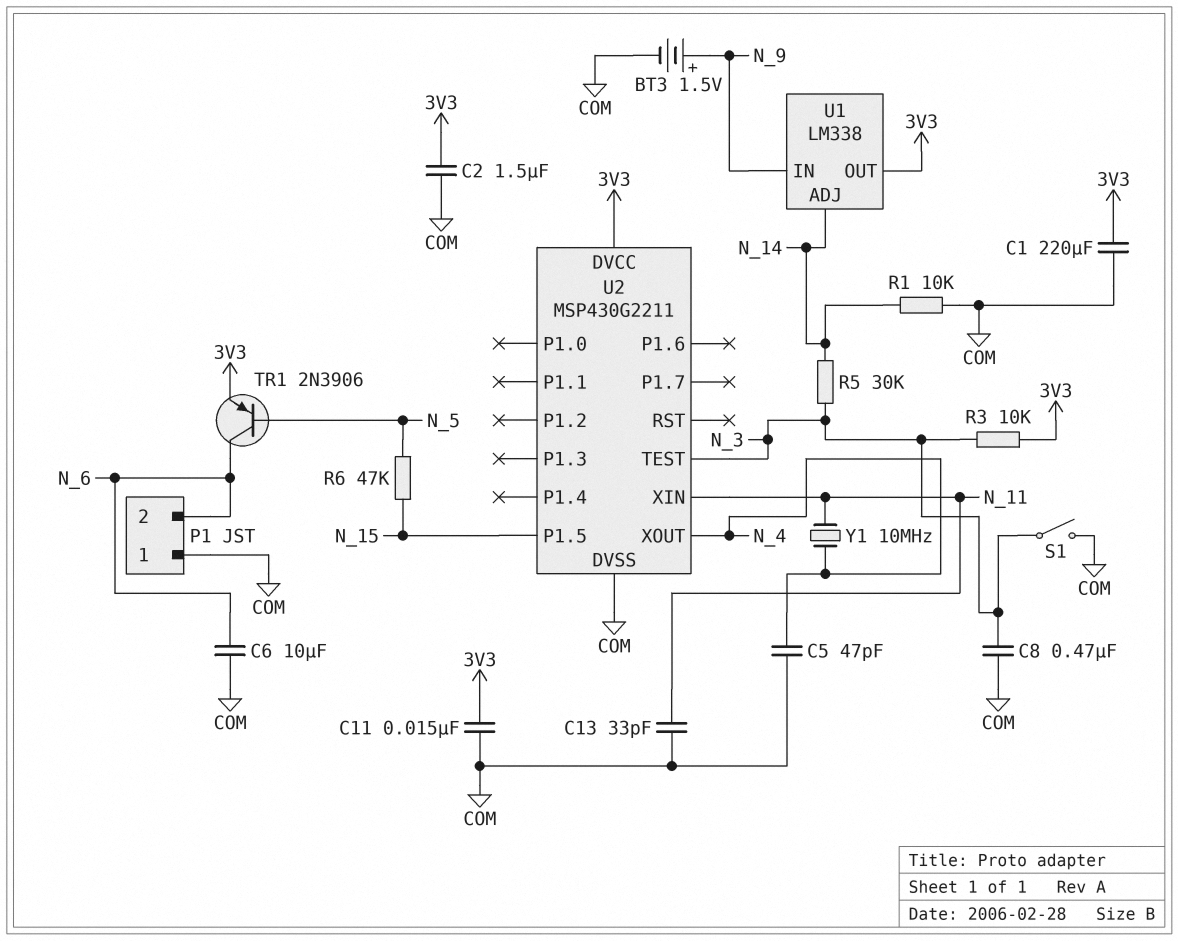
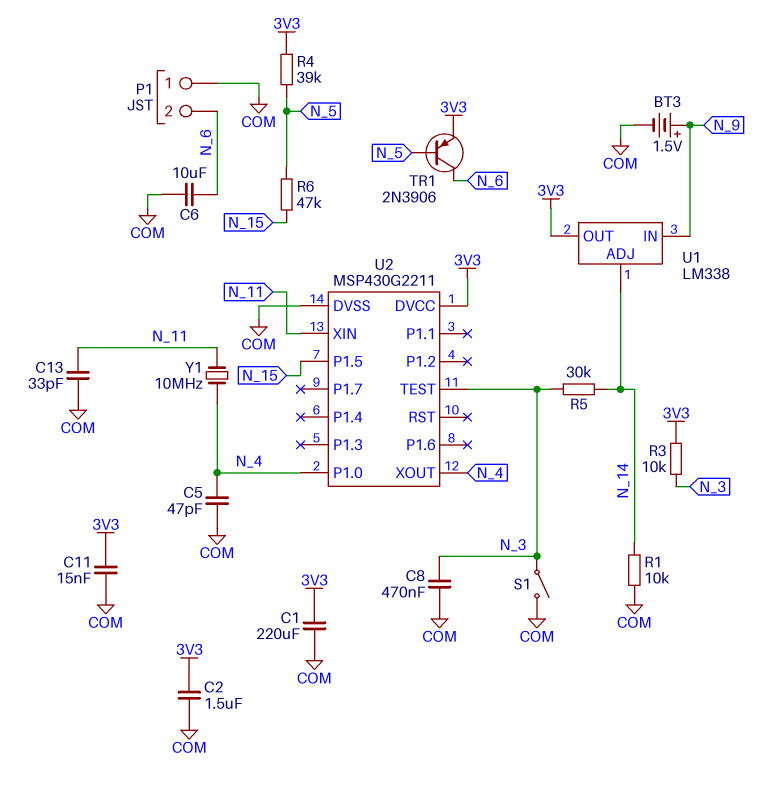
R4: none -> 39k (3V3, N_5)
U2 pin P1.0: none -> N_4

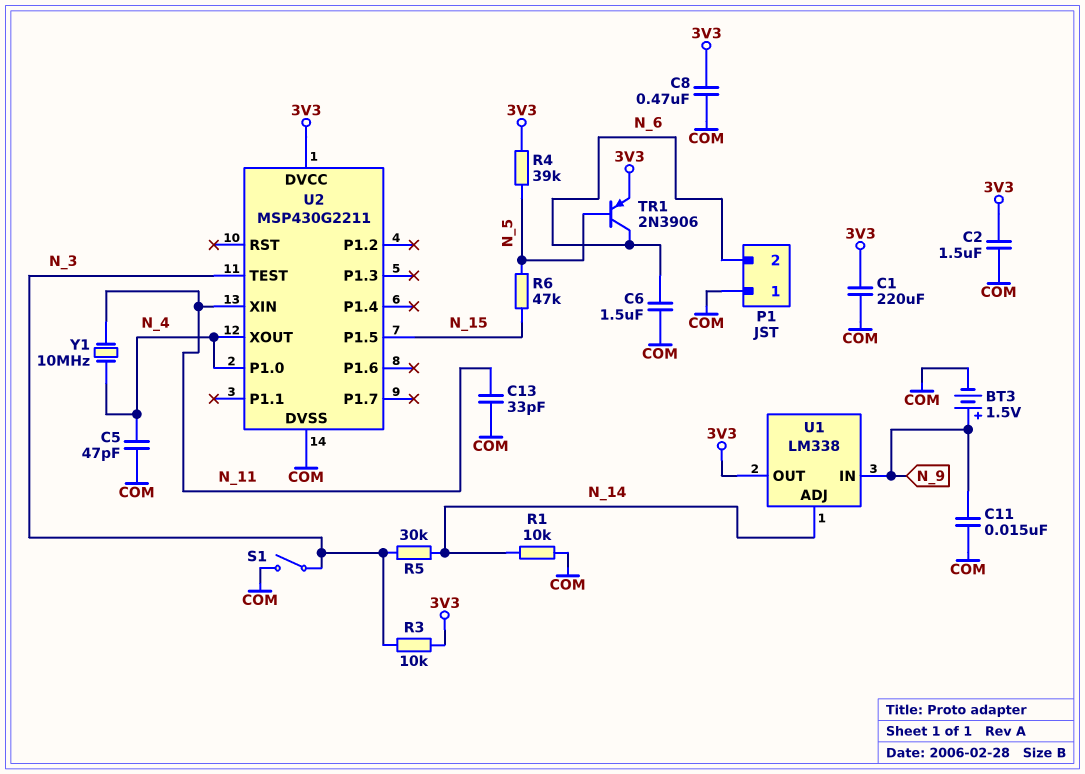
C6: 10uF (COM, N_6) -> 1.5uF (COM, N_6)
C8: 470nF (COM, N_3) -> 470nF (3V3, COM)
C11: 15nF (3V3, COM) -> 15nF (COM, N_9)

